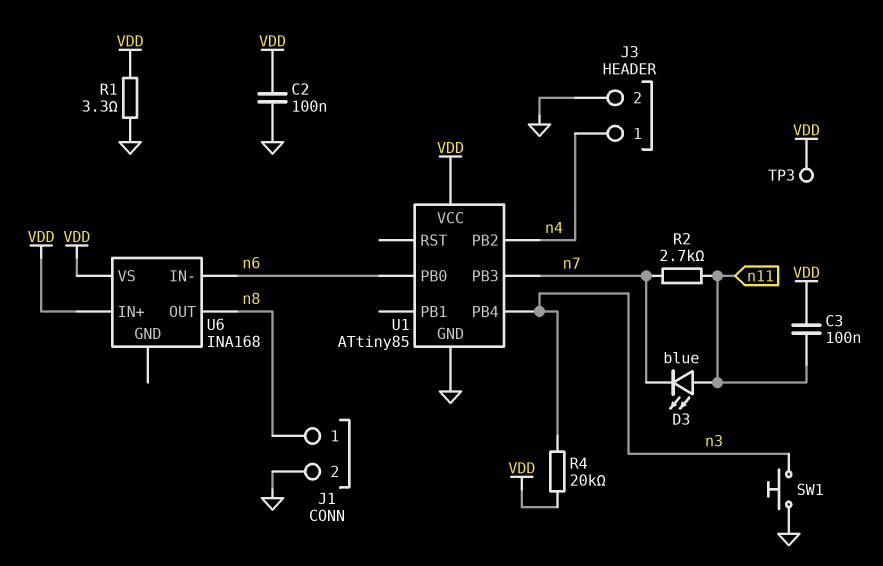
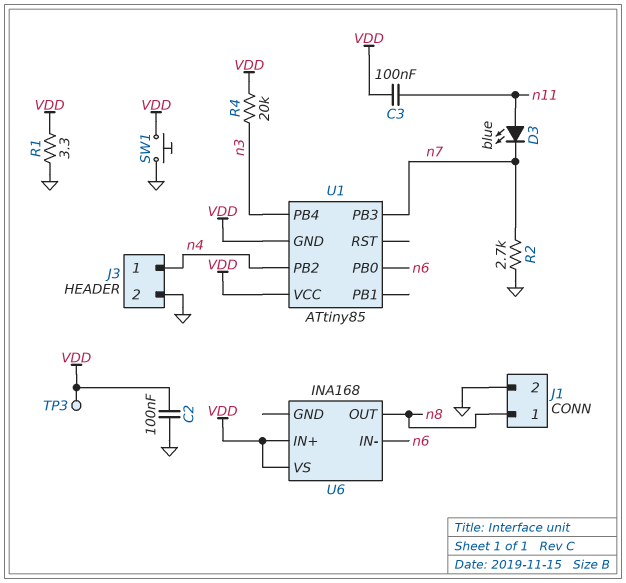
R2: 2.7k (n7, n11) -> 2.7k (GND, n7)
SW1: button (GND, n3) -> button (GND, VDD)
U1 pin GND: GND -> VDD

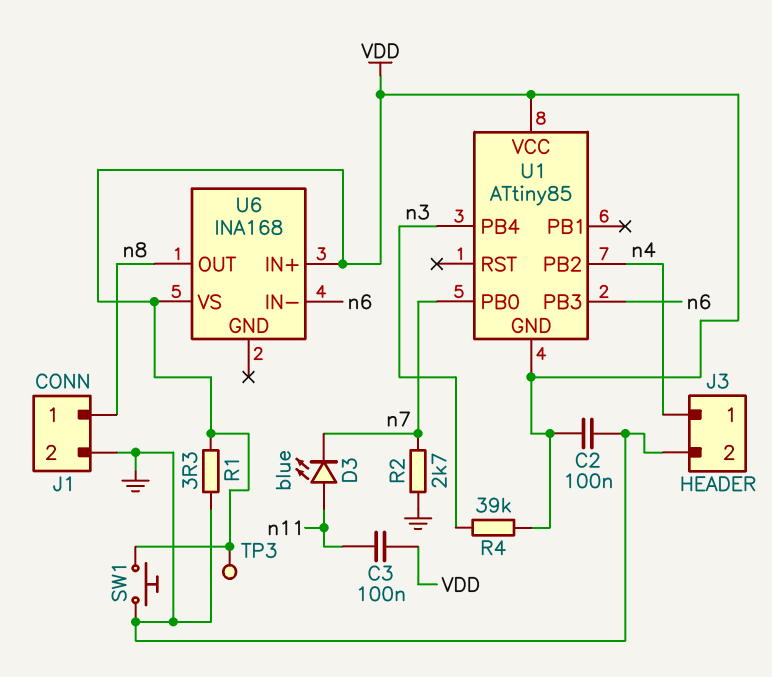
R4: 20k (VDD, n3) -> 39k (VDD, n3)
U1 pin PB0: n6 -> n7
U1 pin PB3: n7 -> n6

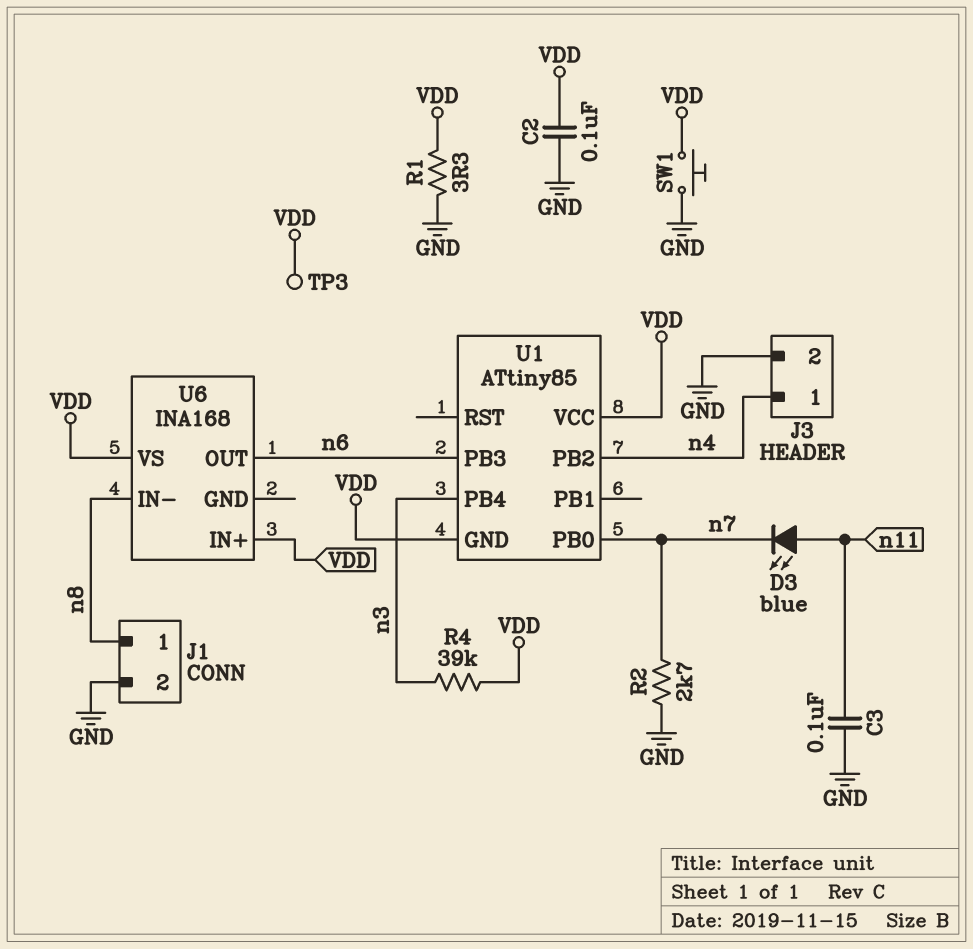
C3: 100nF (VDD, n11) -> 100nF (GND, n11)
U6 pin IN-: n6 -> n8
U6 pin OUT: n8 -> n6

